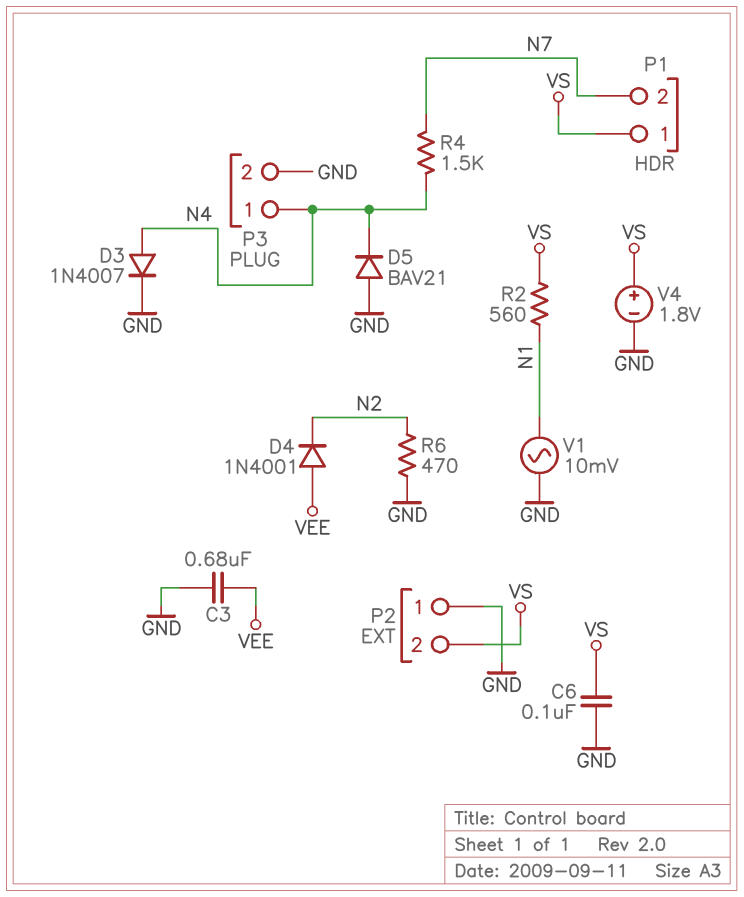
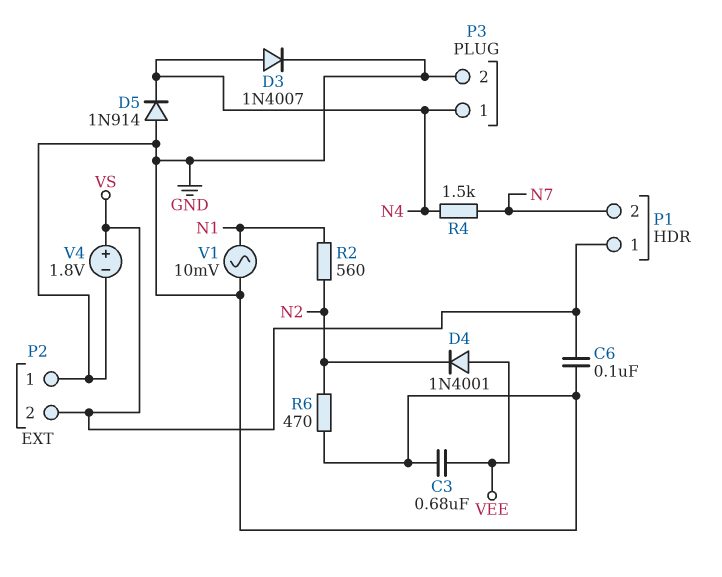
D5: diode BAV21 (A GND, K N4) -> diode 1N914 (A GND, K N4)
R2: 560 (N1, VS) -> 560 (N1, N2)

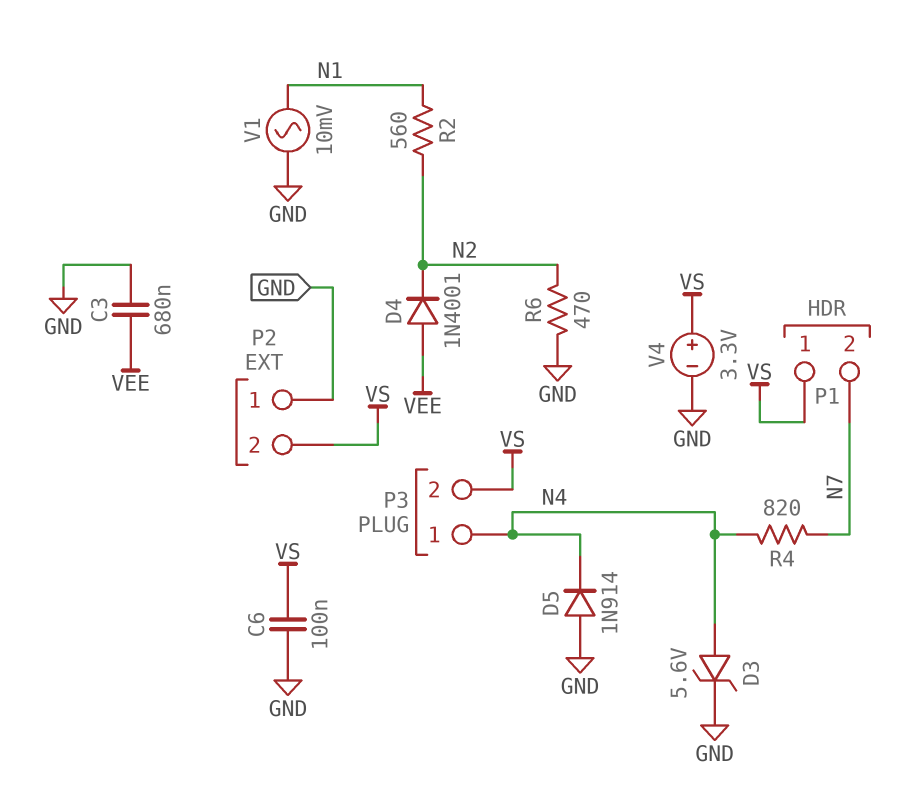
D3: diode 1N4007 (A N4, K GND) -> zener 5.6V (A N4, K GND)
P3 pin 2: GND -> VS
R4: 1.5k (N4, N7) -> 820 (N4, N7)
V4: 1.8V (plus VS, minus GND) -> 3.3V (plus VS, minus GND)

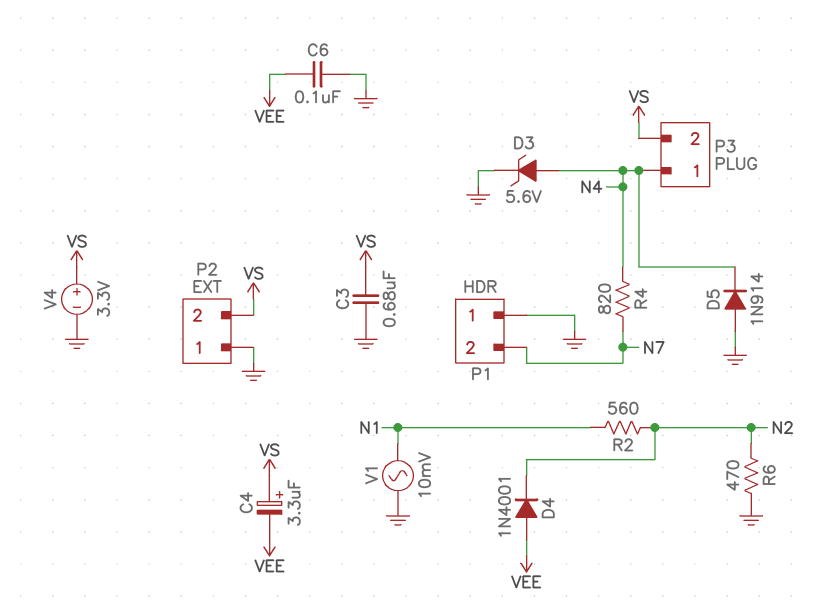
C3: 680nF (GND, VEE) -> 680nF (GND, VS)
C4: none -> 3.3uF (plus VS, minus VEE)
C6: 100nF (GND, VS) -> 100nF (GND, VEE)
P1 pin 1: VS -> GND

